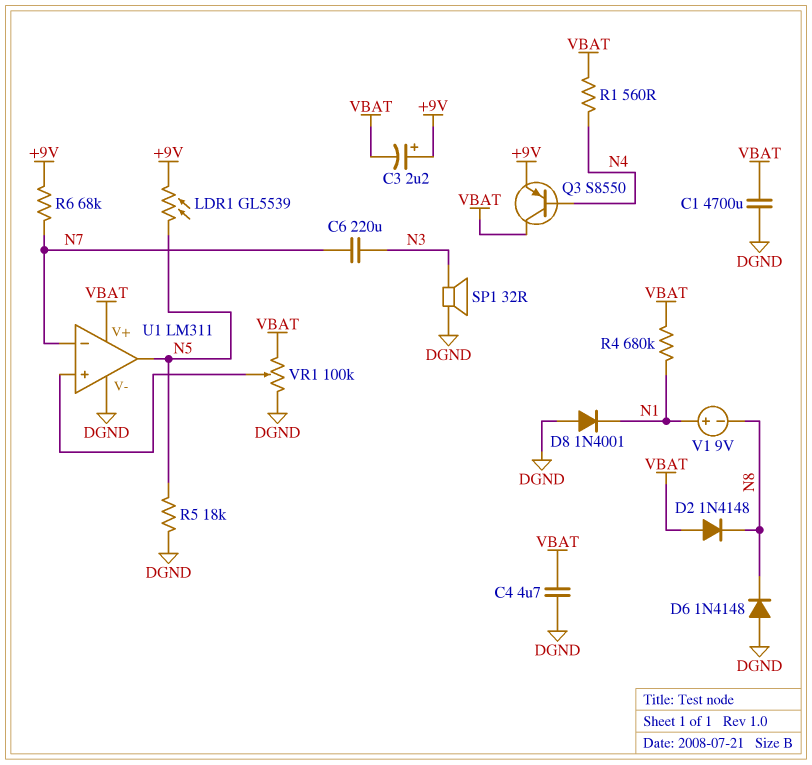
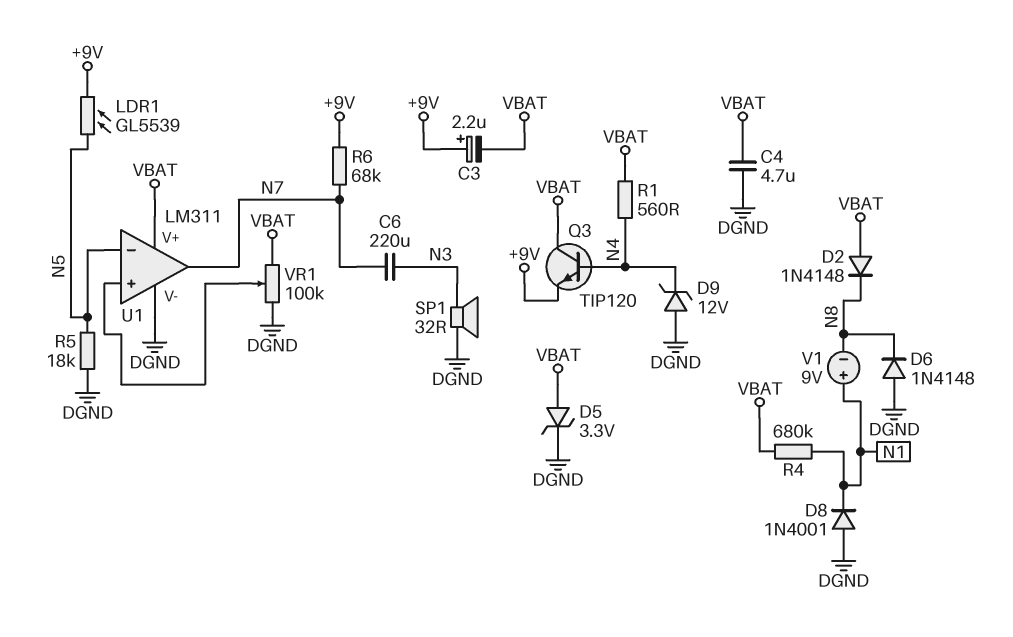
C1: 4700uF (DGND, VBAT) -> none
D5: none -> zener 3.3V (A VBAT, K DGND)
D9: none -> zener 12V (A DGND, K N4)
Q3: PNP S8550 (B N4, C VBAT, E +9V) -> NPN TIP120 (B N4, C VBAT, E +9V)
U1 pin in-: N7 -> N5
U1 pin out: N5 -> N7

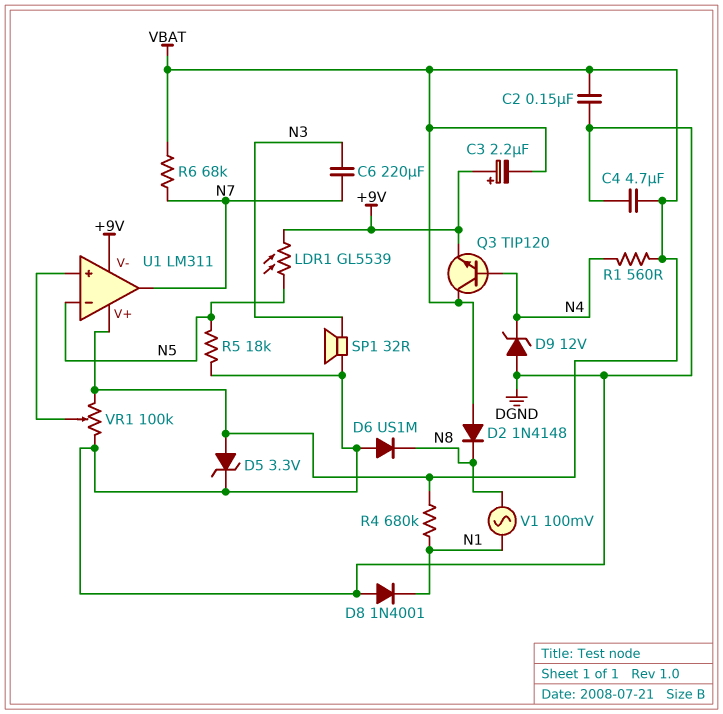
C2: none -> 150nF (DGND, VBAT)
D6: diode 1N4148 (A DGND, K N8) -> diode US1M (A DGND, K N8)
R6: 68k (+9V, N7) -> 68k (N7, VBAT)
U1 pin V-: DGND -> +9V
V1: 9V (plus N1, minus N8) -> AC 100mV (N1, N8)

